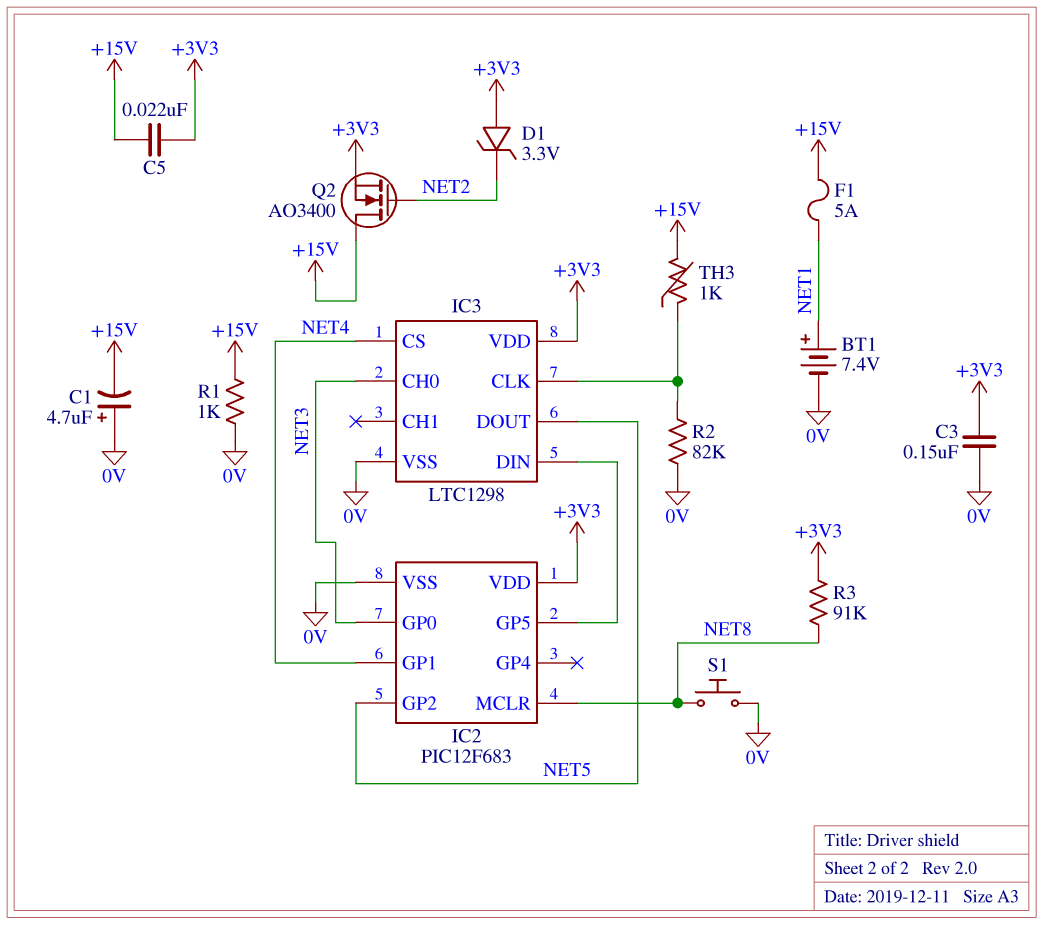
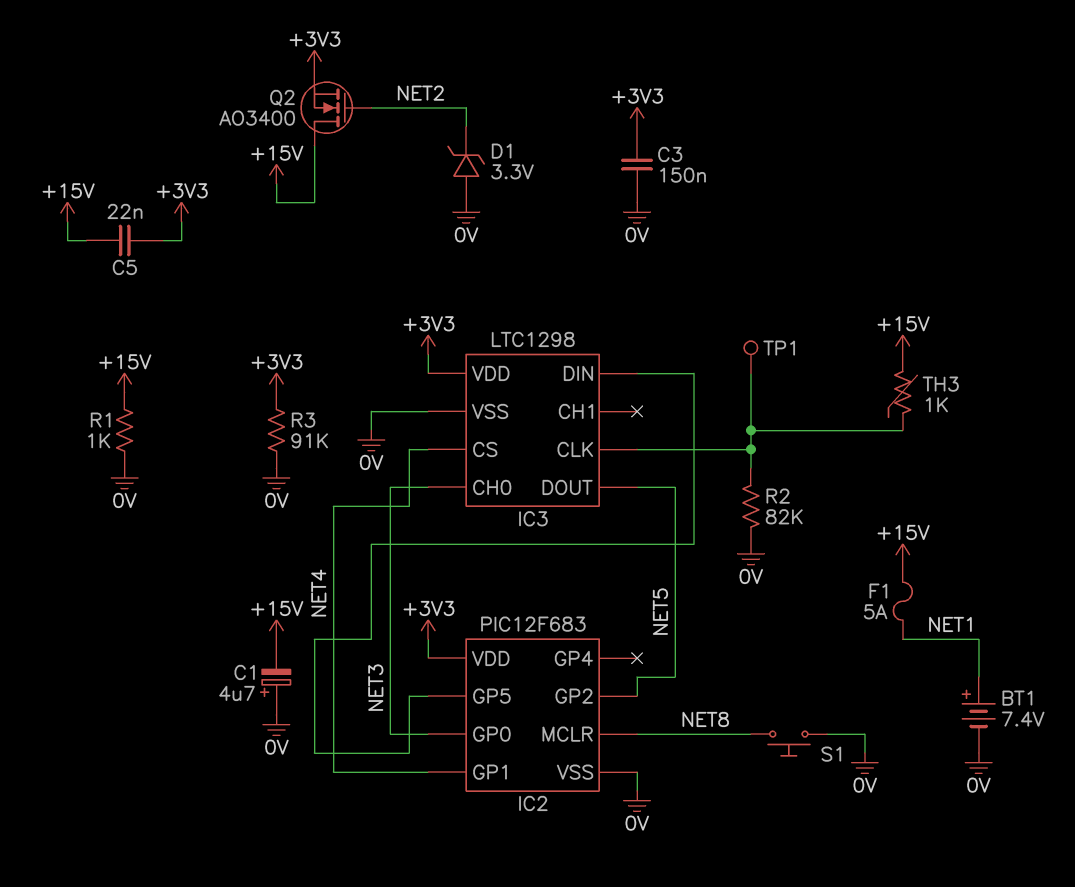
D1: zener 3.3V (A +3V3, K NET2) -> zener 3.3V (A 0V, K NET2)
R3: 91k (+3V3, NET8) -> 91k (+3V3, 0V)
TP1: none -> test point (IC3/CLK)

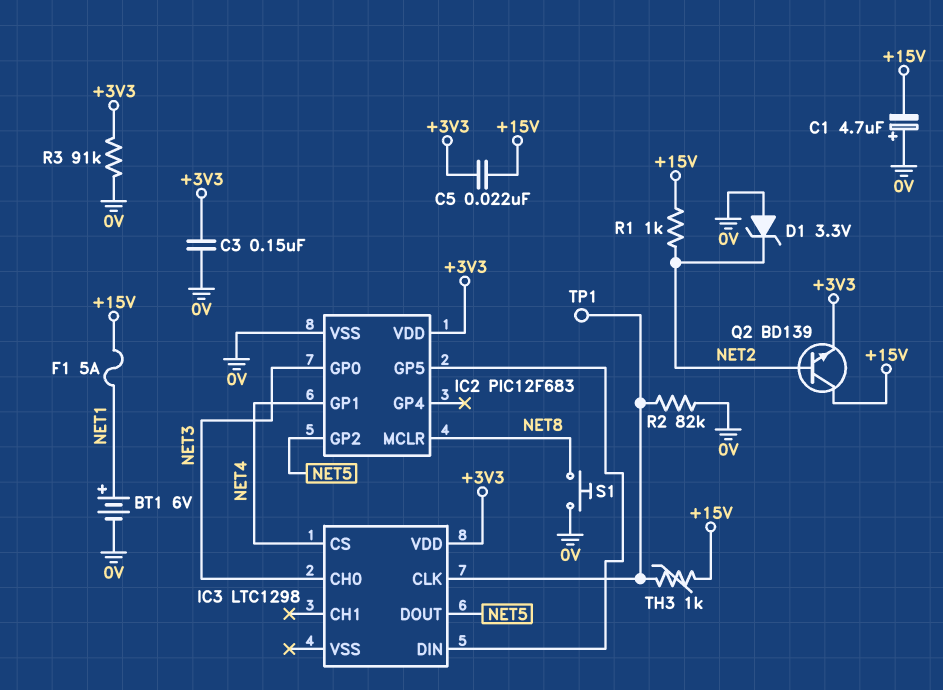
BT1: 7.4V (plus NET1, minus 0V) -> 6V (plus NET1, minus 0V)
IC3 pin VSS: 0V -> none
Q2: NMOS AO3400 (G NET2, D +15V, S +3V3) -> NPN BD139 (B NET2, C +15V, E +3V3)
R1: 1k (+15V, 0V) -> 1k (+15V, NET2)

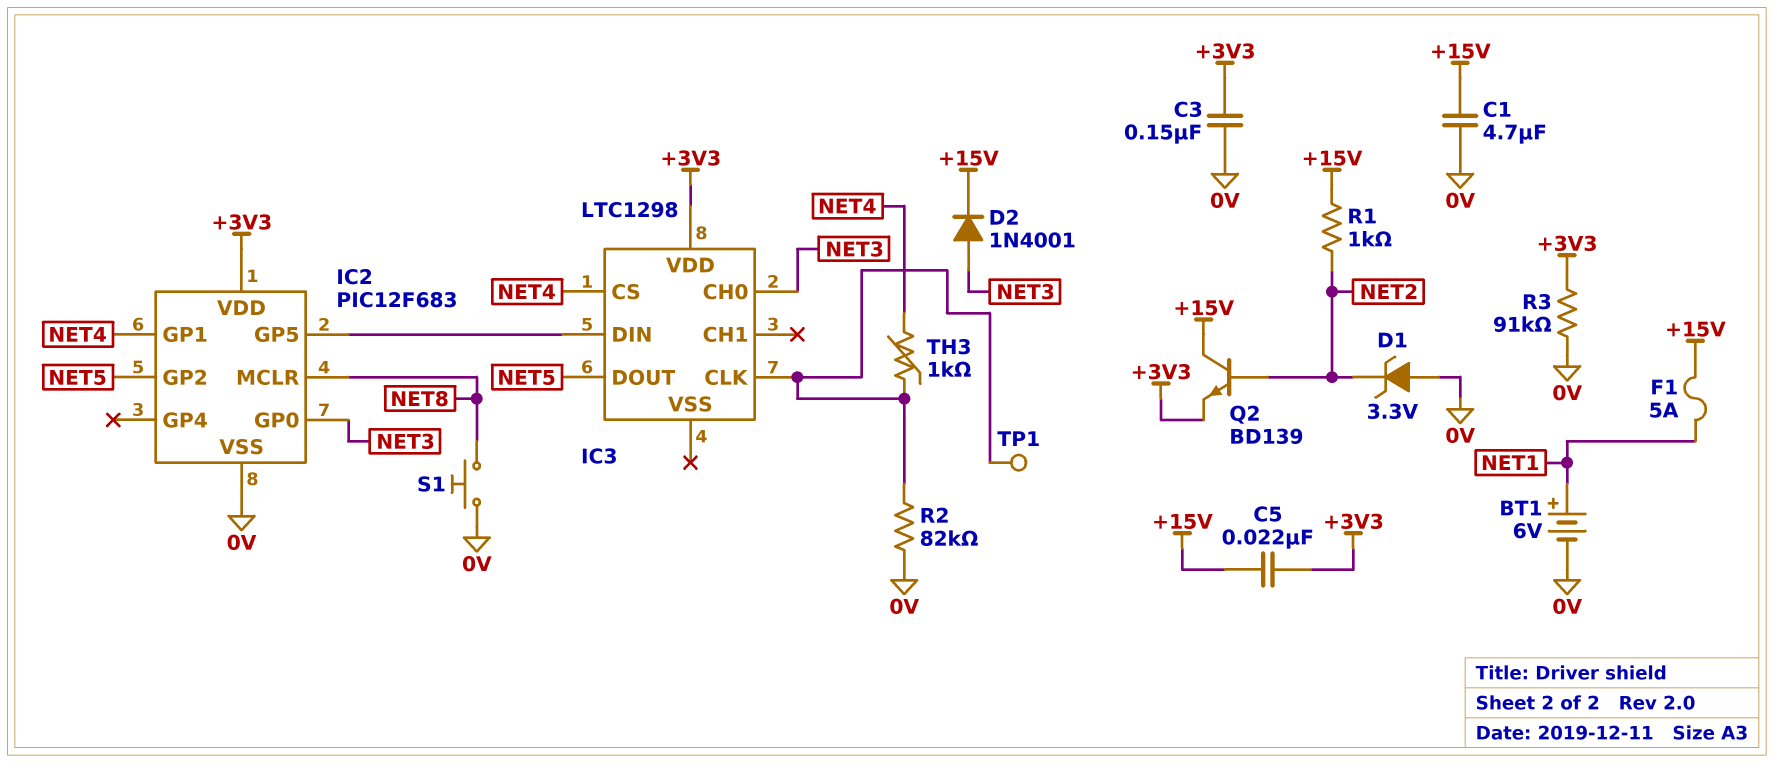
C1: 4.7uF (plus 0V, minus +15V) -> 4.7uF (+15V, 0V)
D2: none -> diode 1N4001 (A NET3, K +15V)
TH3: 1k (+15V, IC3/CLK) -> 1k (IC3/CLK, NET4)

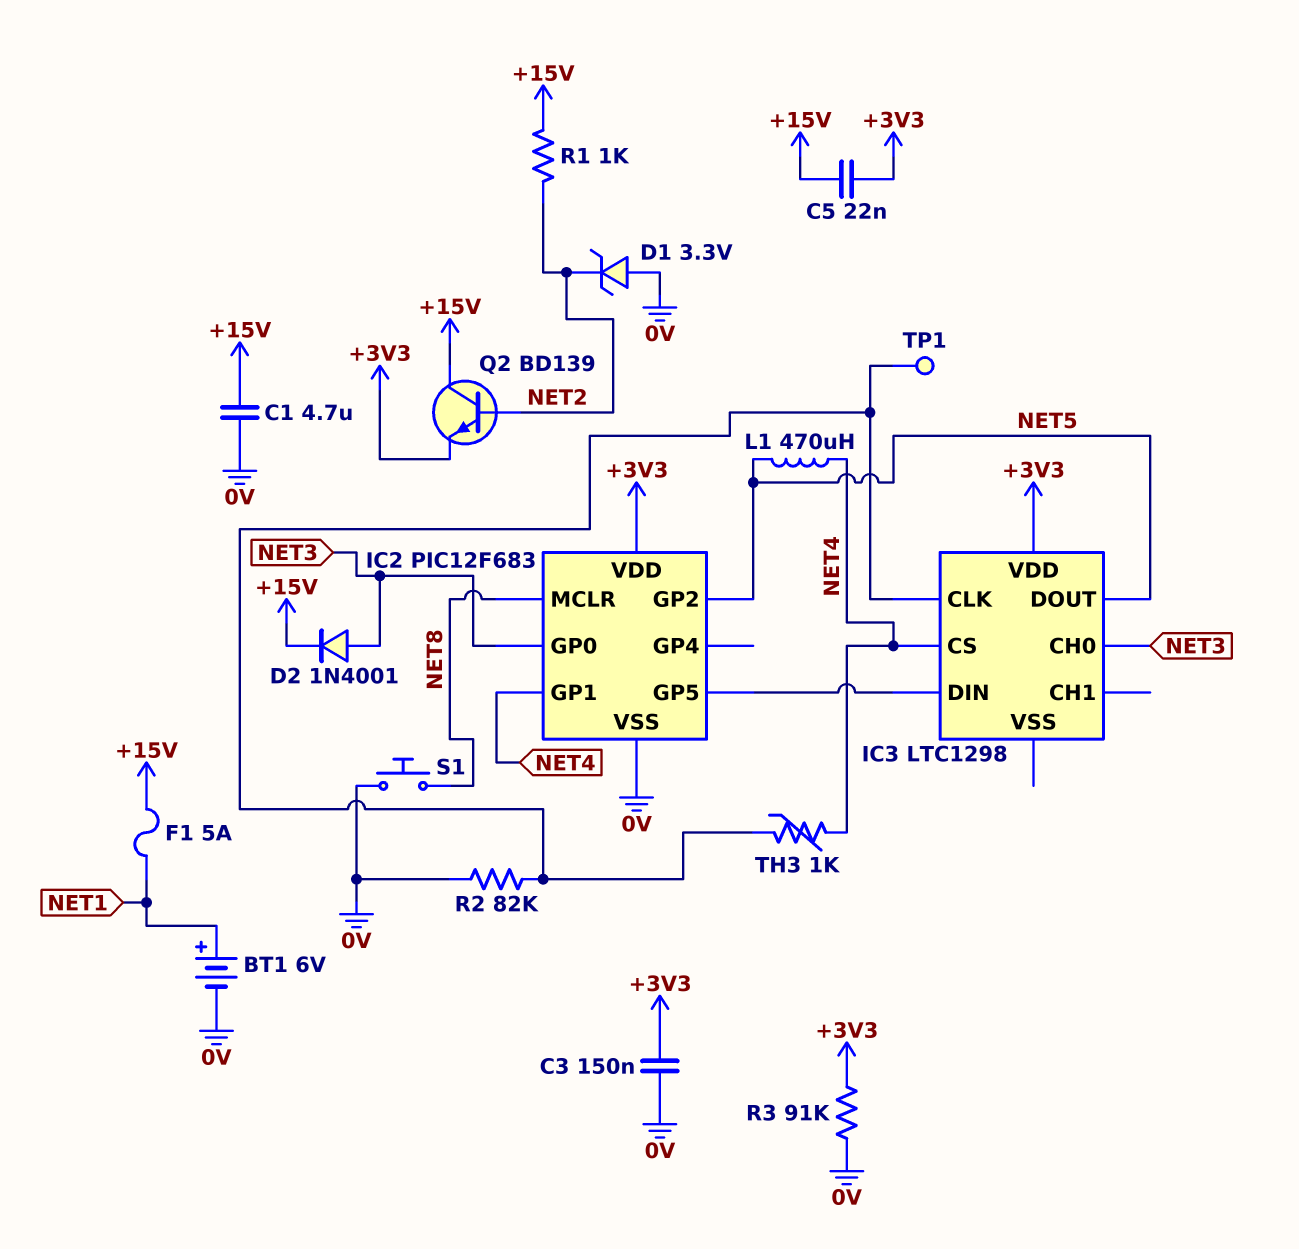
L1: none -> 470uH (NET4, NET5)

